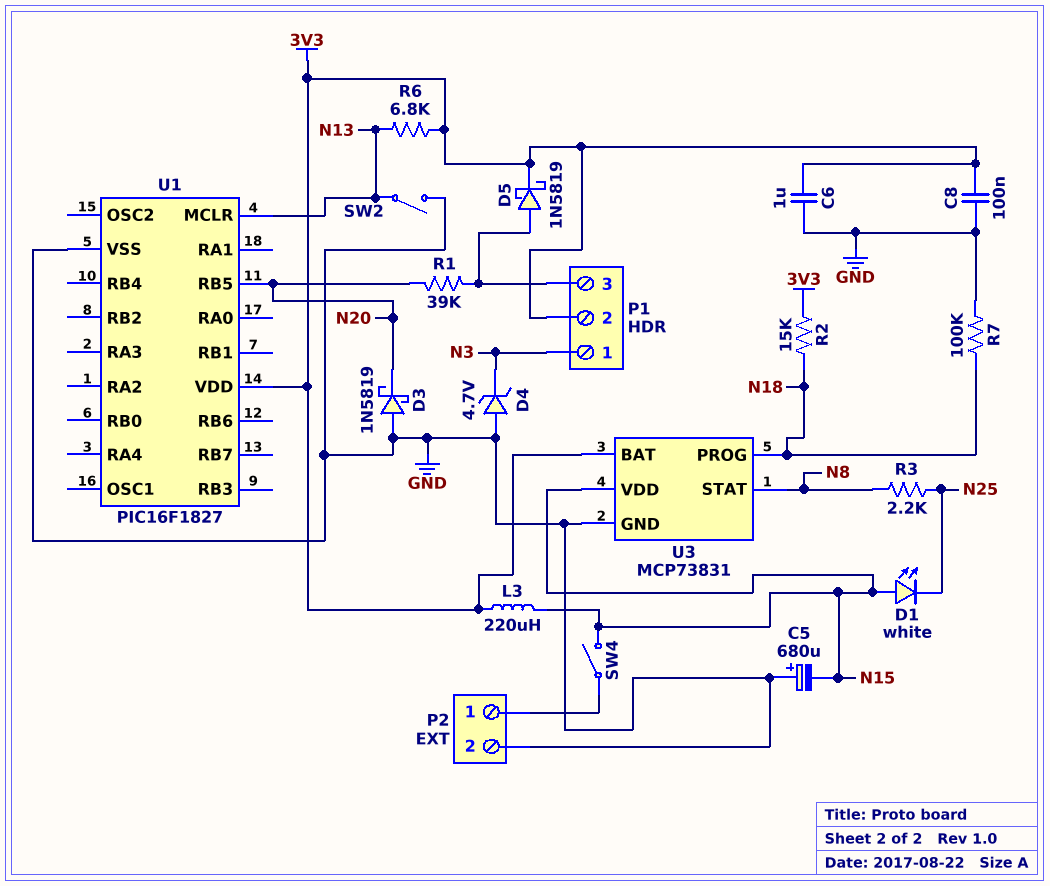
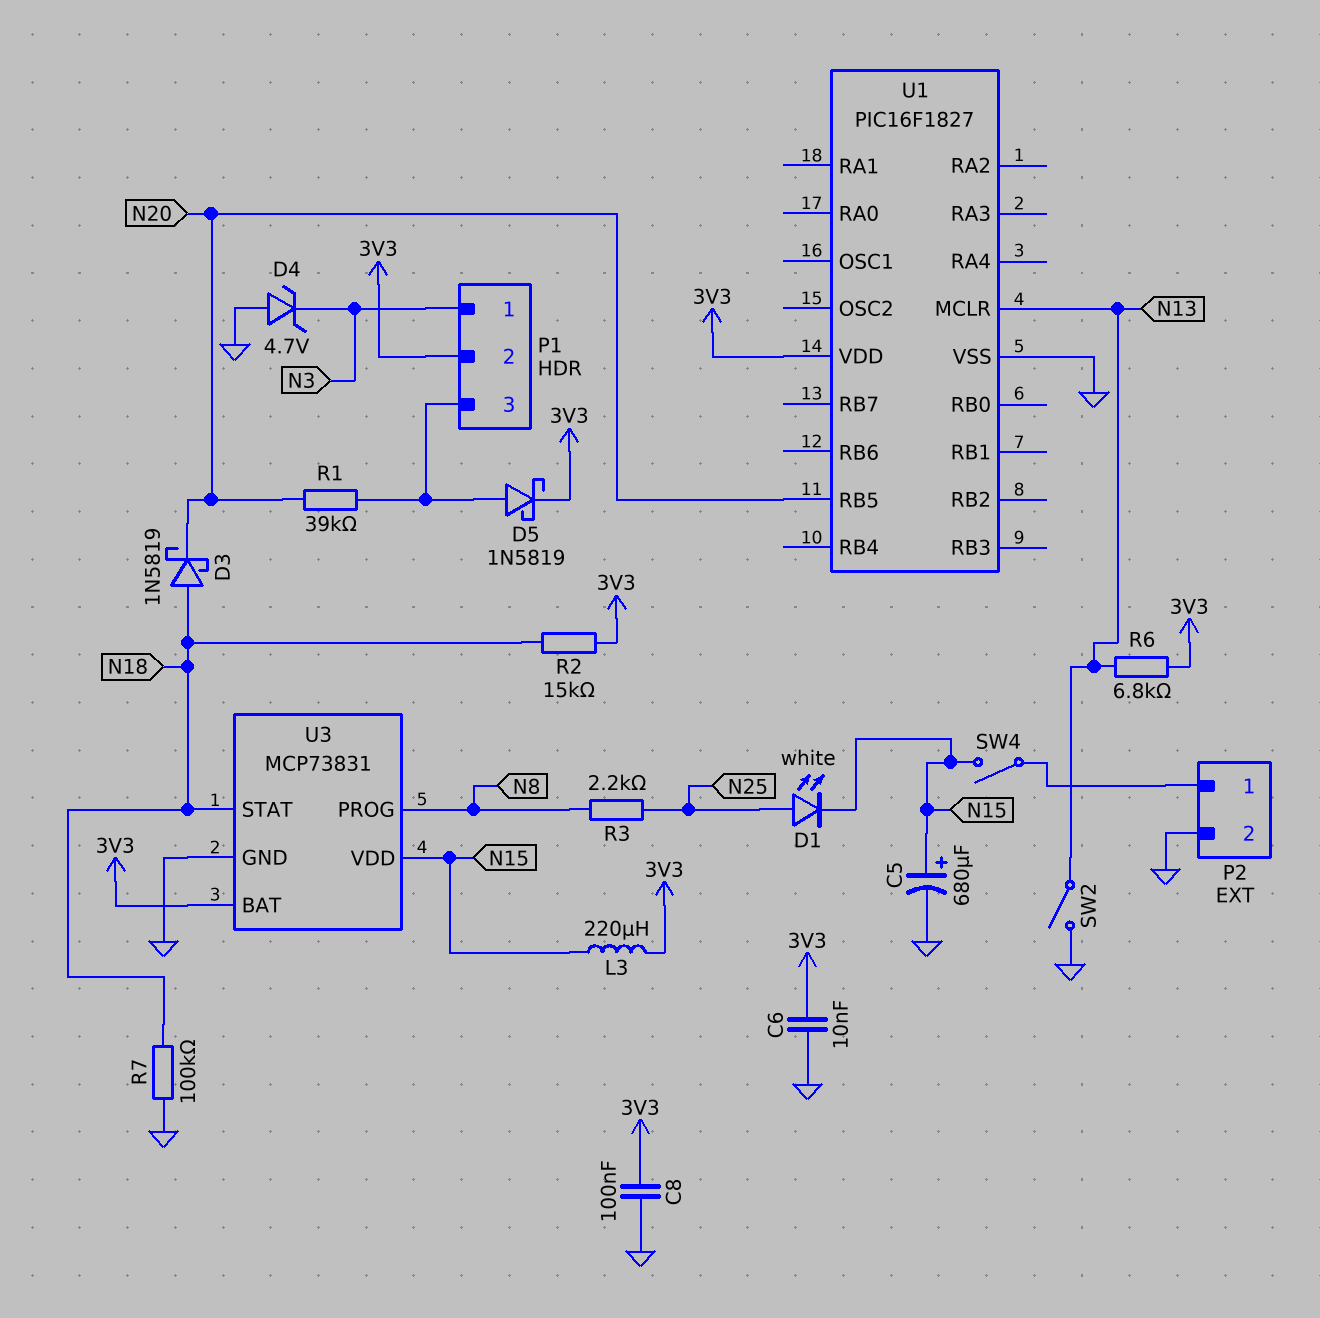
C5: 680uF (plus GND, minus N15) -> 680uF (plus N15, minus GND)
C6: 1uF (3V3, GND) -> 10nF (3V3, GND)
D1: LED white (A N15, K N25) -> LED white (A N25, K N15)
D3: schottky 1N5819 (A GND, K N20) -> schottky 1N5819 (A N18, K N20)
U3 pin PROG: N18 -> N8
U3 pin STAT: N8 -> N18

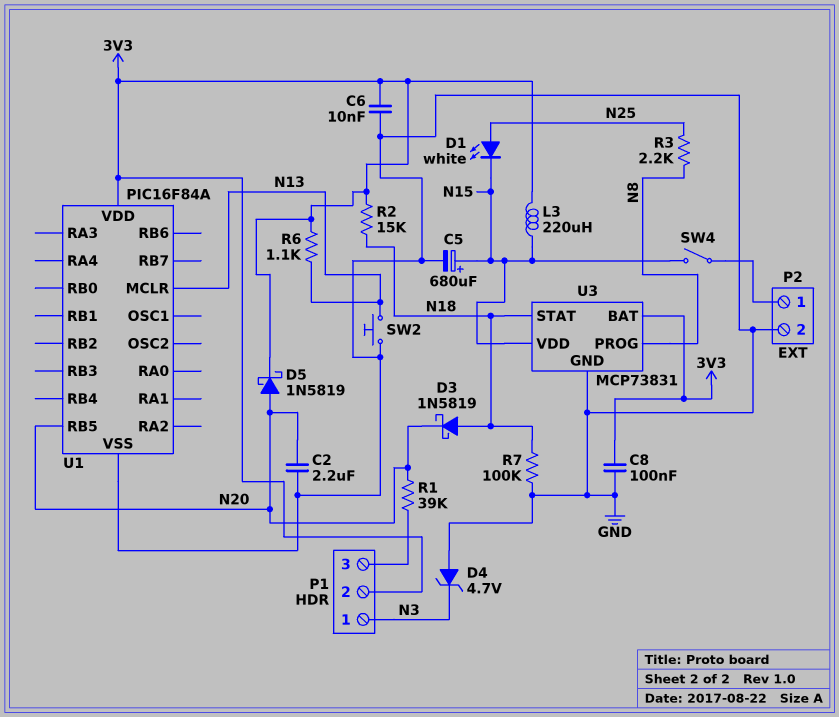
C2: none -> 2.2uF (GND, N20)
D5: schottky 1N5819 (A P1/3, K 3V3) -> schottky 1N5819 (A N20, K 3V3)
R6: 6.8k (3V3, N13) -> 1.1k (3V3, N13)
SW2: switch (GND, N13) -> button (GND, N13)
U1: PIC16F1827 -> PIC16F84A

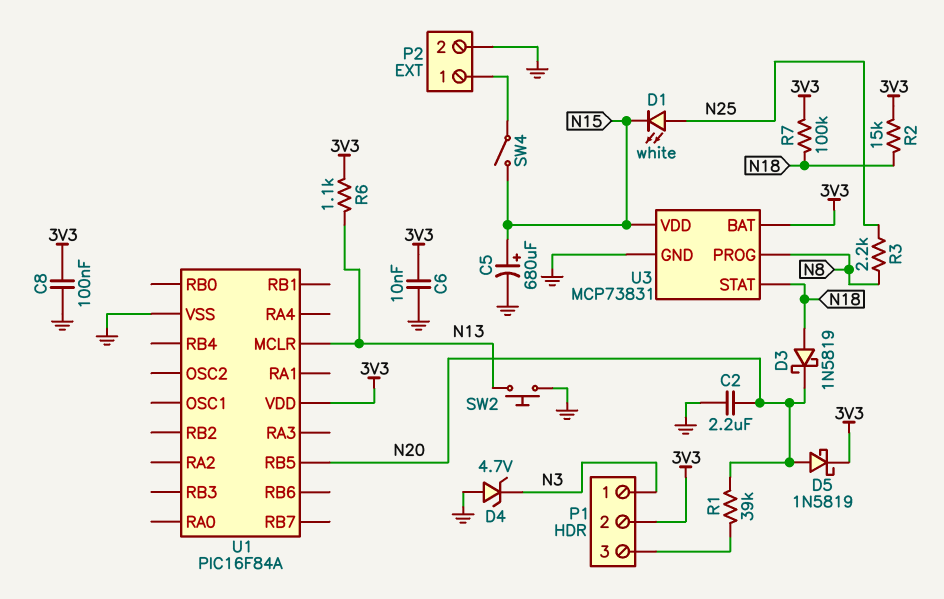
L3: 220uH (3V3, N15) -> none
R7: 100k (GND, N18) -> 100k (3V3, N18)

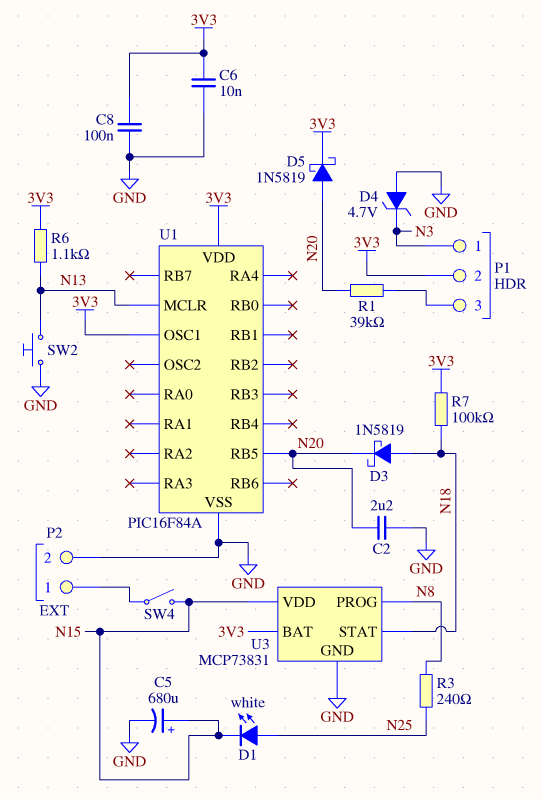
R2: 15k (3V3, N18) -> none
R3: 2.2k (N8, N25) -> 240 (N8, N25)
U1 pin OSC1: none -> 3V3

